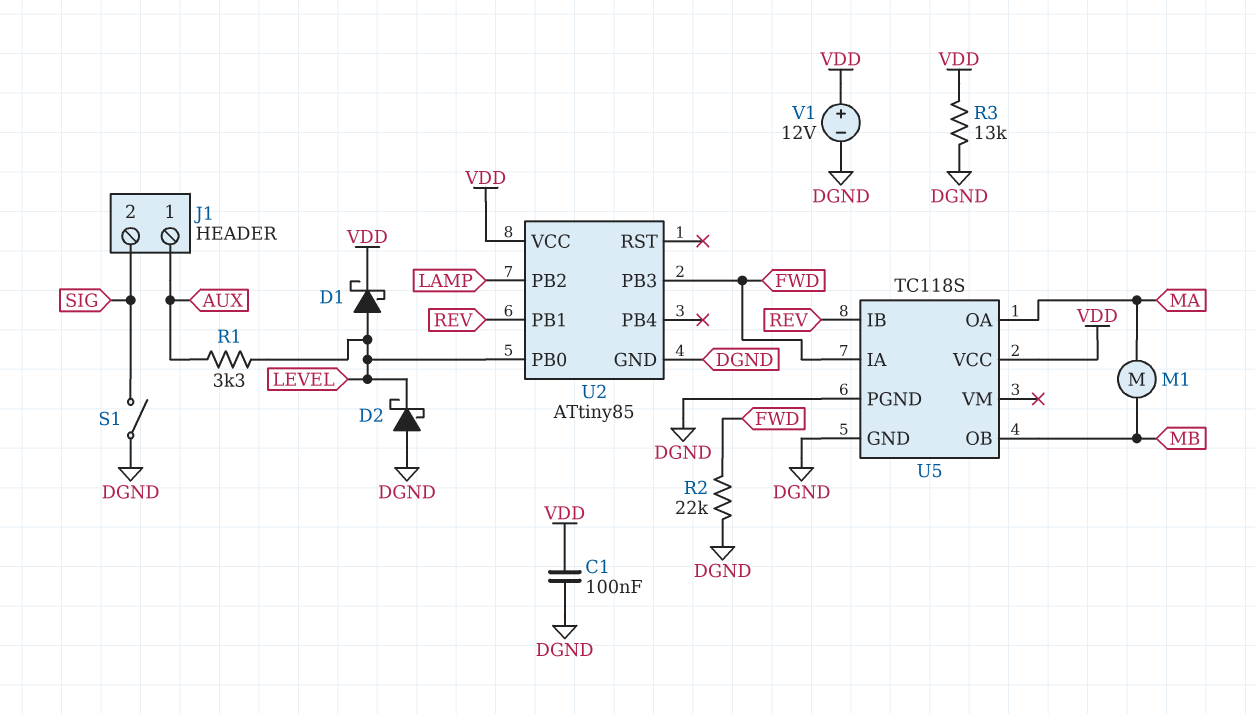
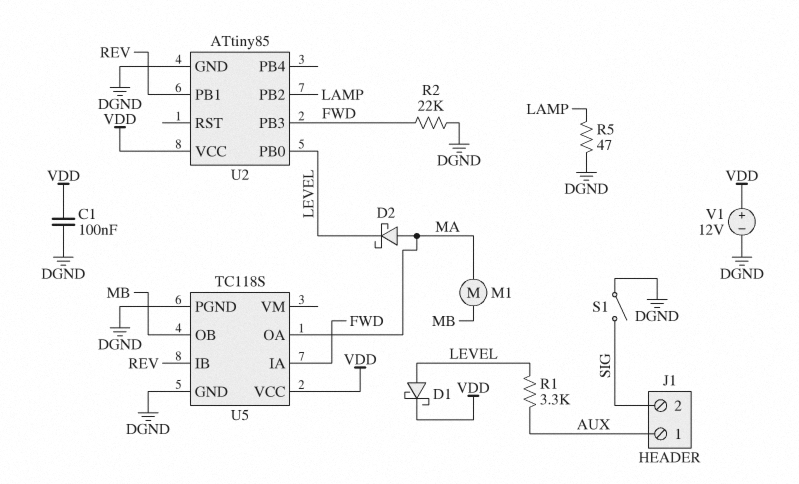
D2: schottky (A DGND, K LEVEL) -> schottky (A MA, K LEVEL)
R3: 13k (DGND, VDD) -> none
R5: none -> 47 (DGND, LAMP)

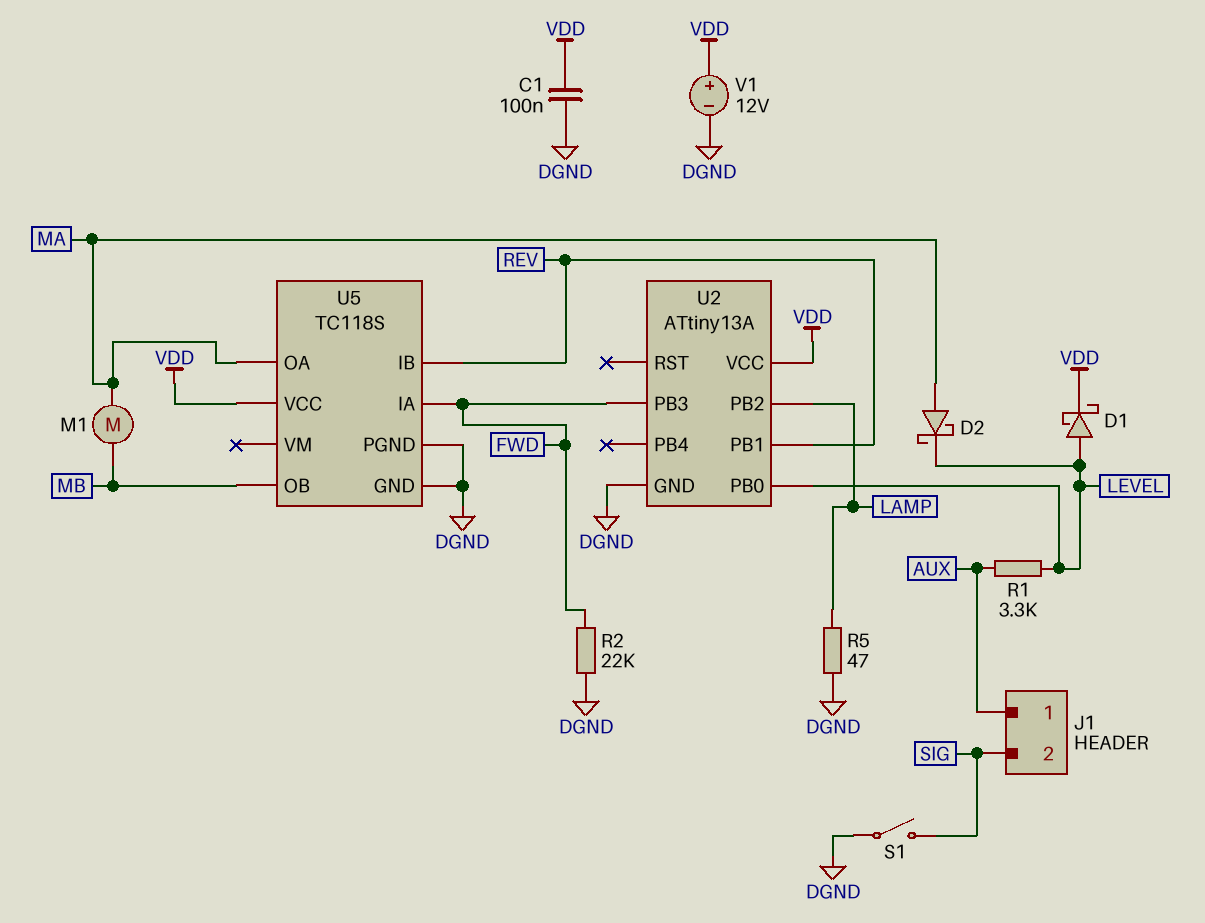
U2: ATtiny85 -> ATtiny13A

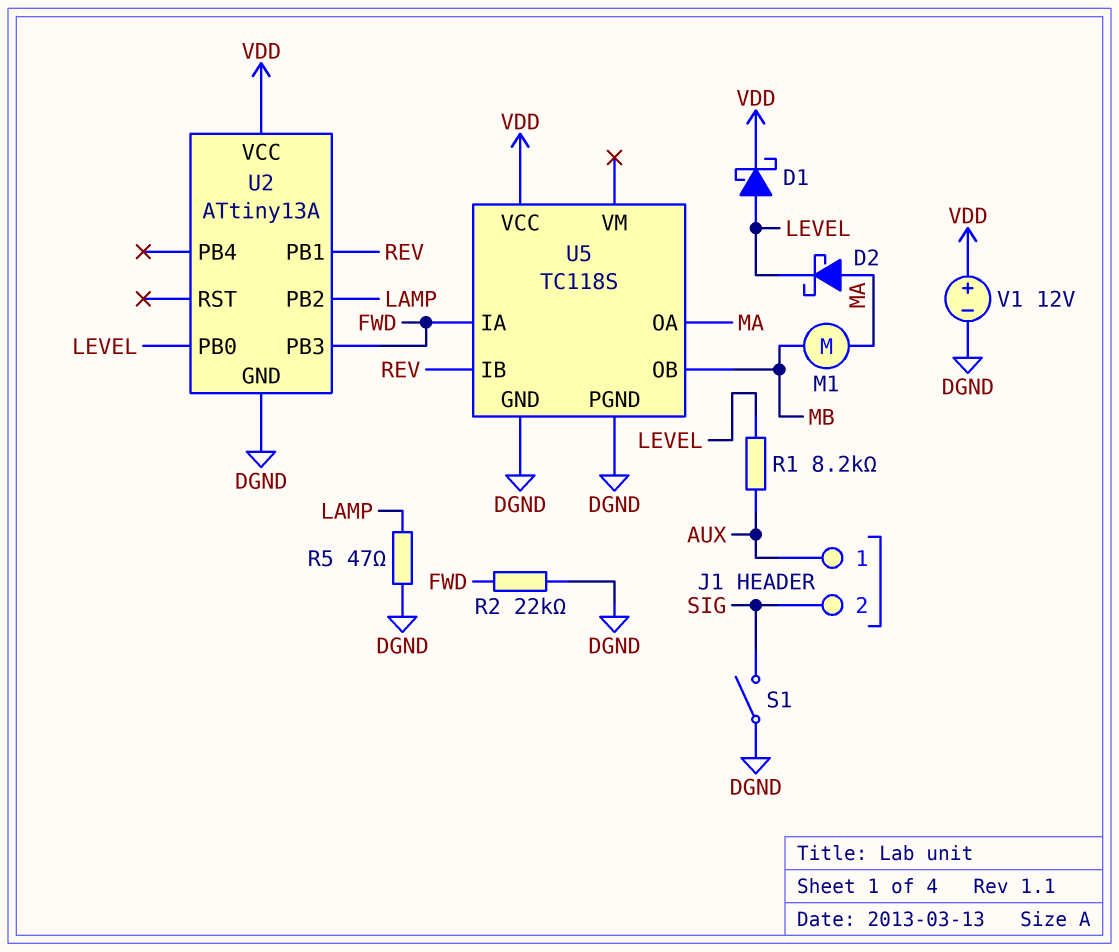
C1: 100nF (DGND, VDD) -> none
R1: 3.3k (AUX, LEVEL) -> 8.2k (AUX, LEVEL)

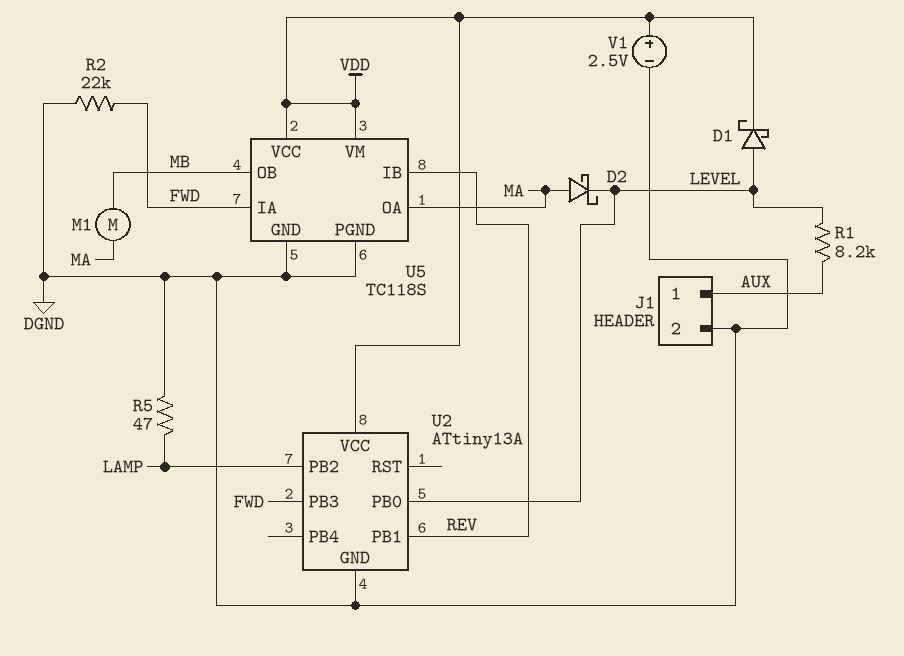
J1 pin 2: SIG -> DGND
S1: switch (DGND, SIG) -> none
U5 pin VM: none -> VDD
V1: 12V (plus VDD, minus DGND) -> 2.5V (plus VDD, minus DGND)

